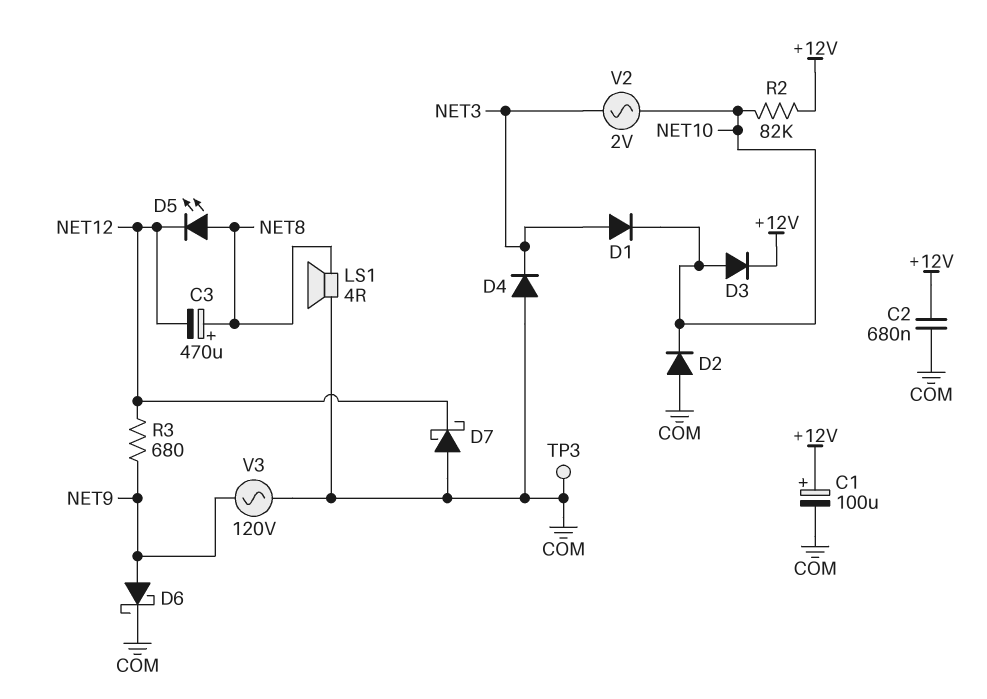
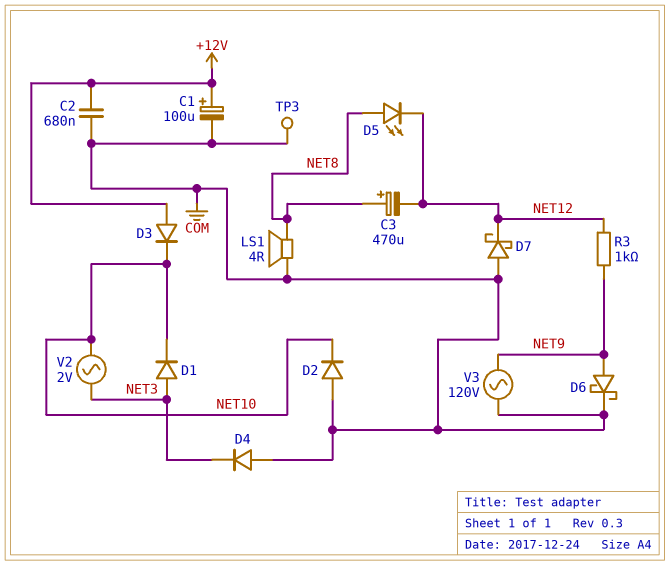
D3: diode (A NET10, K +12V) -> diode (A +12V, K NET10)
R2: 82k (+12V, NET10) -> none
R3: 680 (NET9, NET12) -> 1k (NET9, NET12)

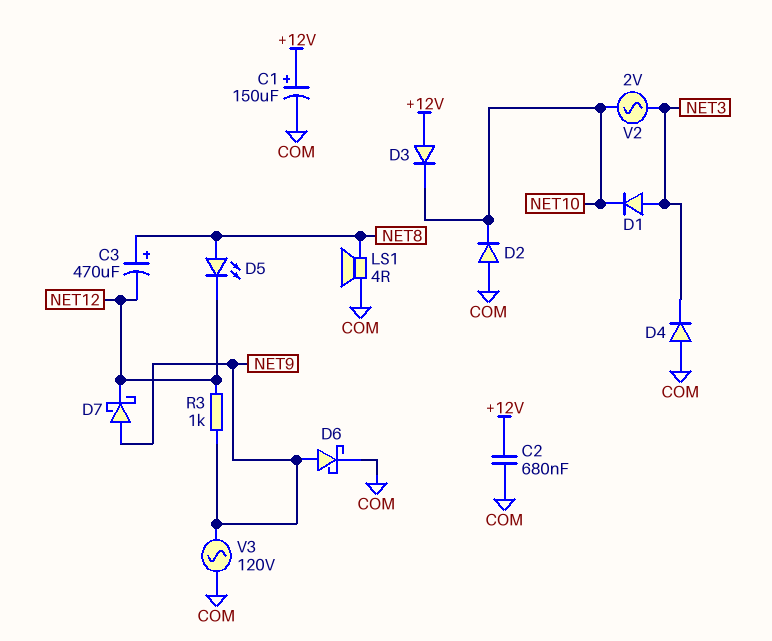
C1: 100uF (plus +12V, minus COM) -> 150uF (plus +12V, minus COM)
D7: schottky (A COM, K NET12) -> schottky (A NET9, K NET12)
TP3: test point (COM) -> none

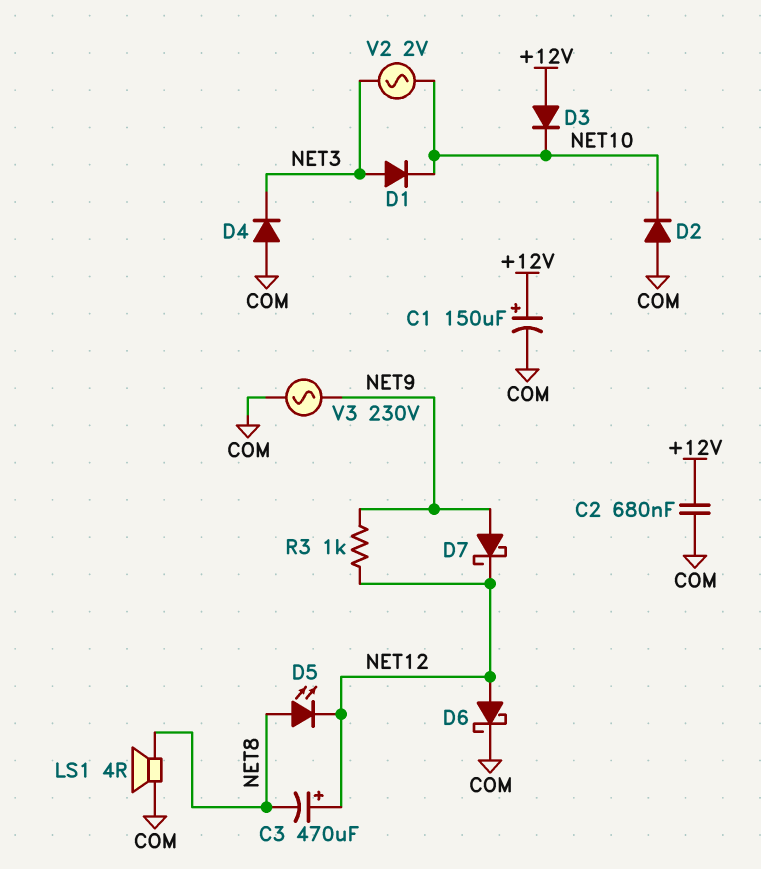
C3: 470uF (plus NET8, minus NET12) -> 470uF (plus NET12, minus NET8)
D6: schottky (A NET9, K COM) -> schottky (A NET12, K COM)
V3: AC 120V (COM, NET9) -> AC 230V (COM, NET9)

